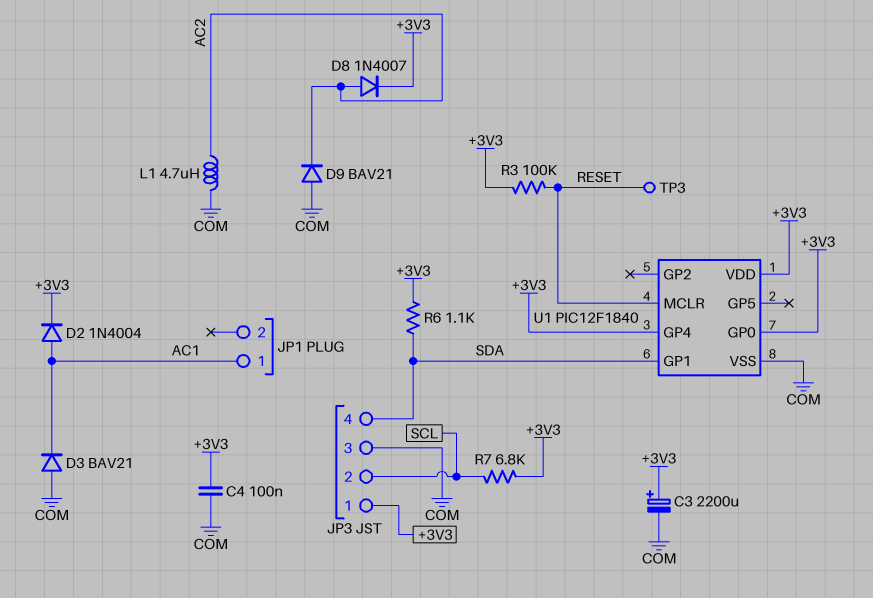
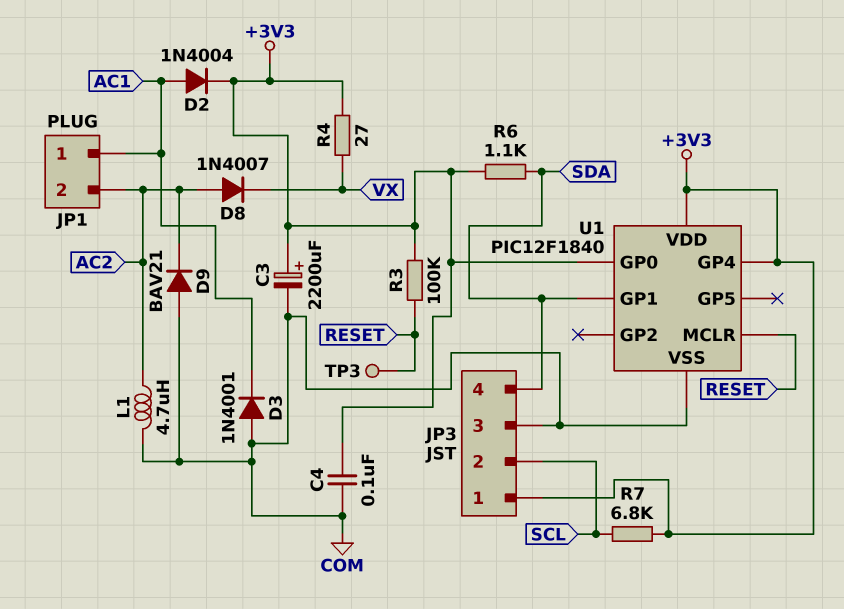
D3: diode BAV21 (A COM, K AC1) -> diode 1N4001 (A COM, K AC1)
D8: diode 1N4007 (A AC2, K +3V3) -> diode 1N4007 (A AC2, K VX)
JP1 pin 2: none -> AC2
R4: none -> 27 (+3V3, VX)

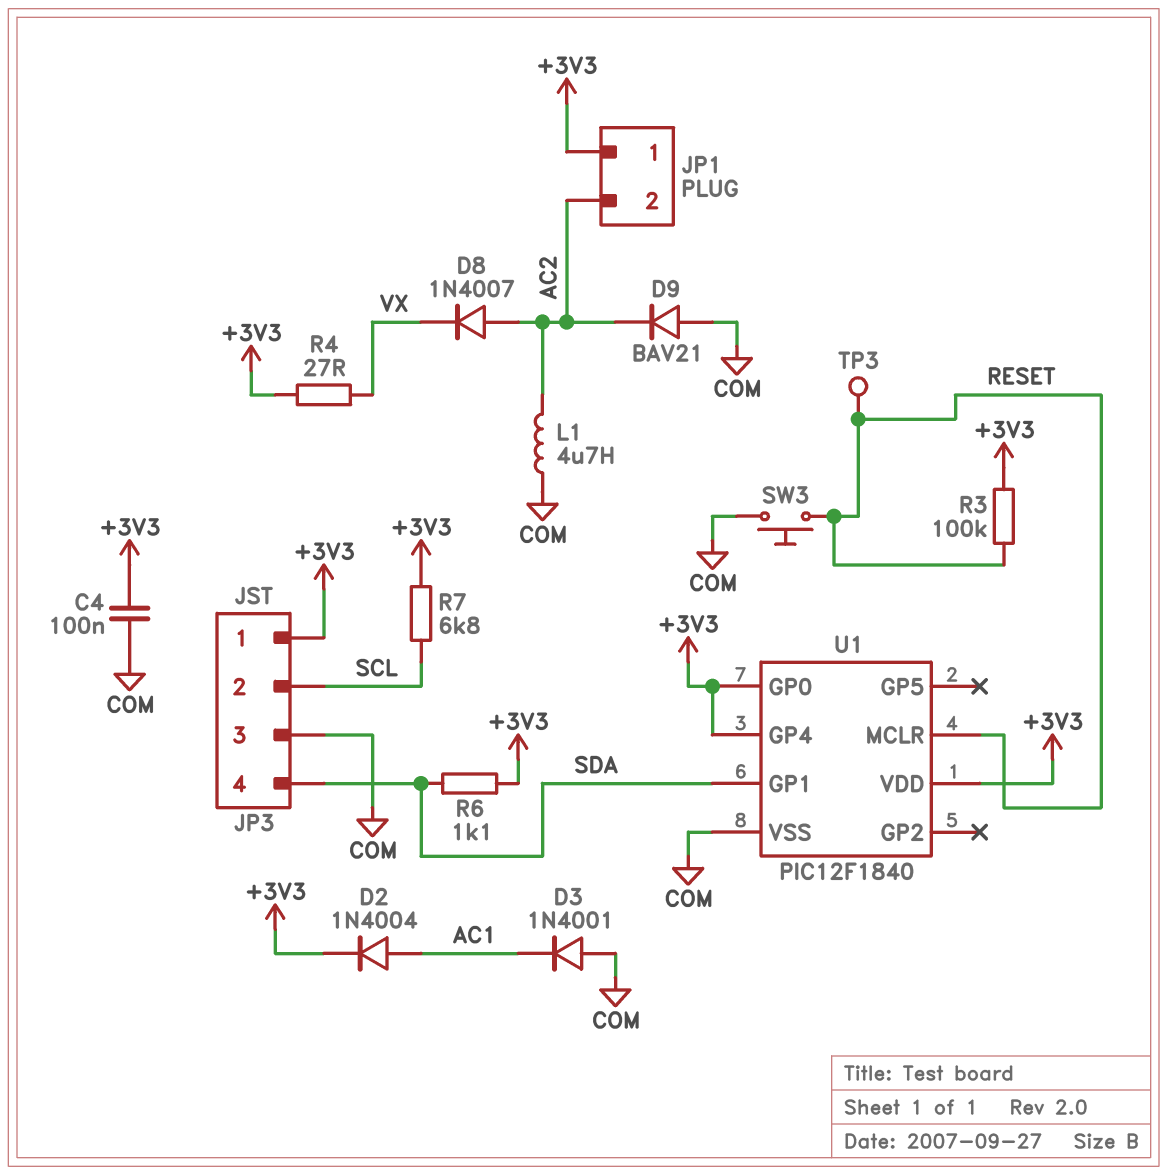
C3: 2200uF (plus +3V3, minus COM) -> none
JP1 pin 1: AC1 -> +3V3
SW3: none -> button (COM, RESET)

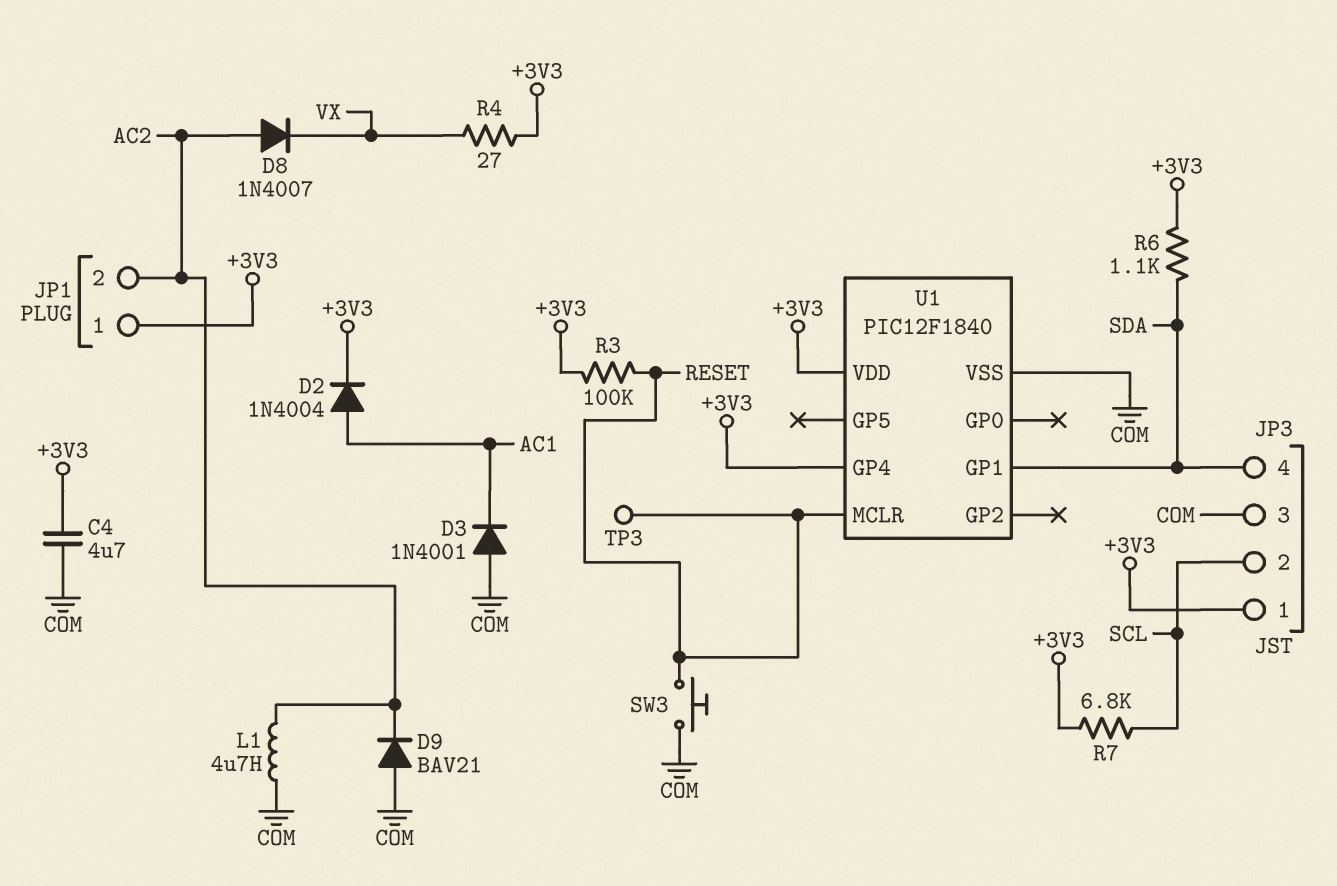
C4: 100nF (+3V3, COM) -> 4.7uF (+3V3, COM)
U1 pin GP0: +3V3 -> none

